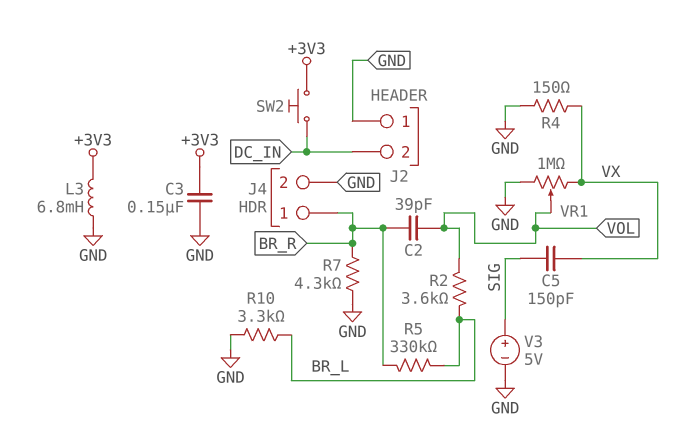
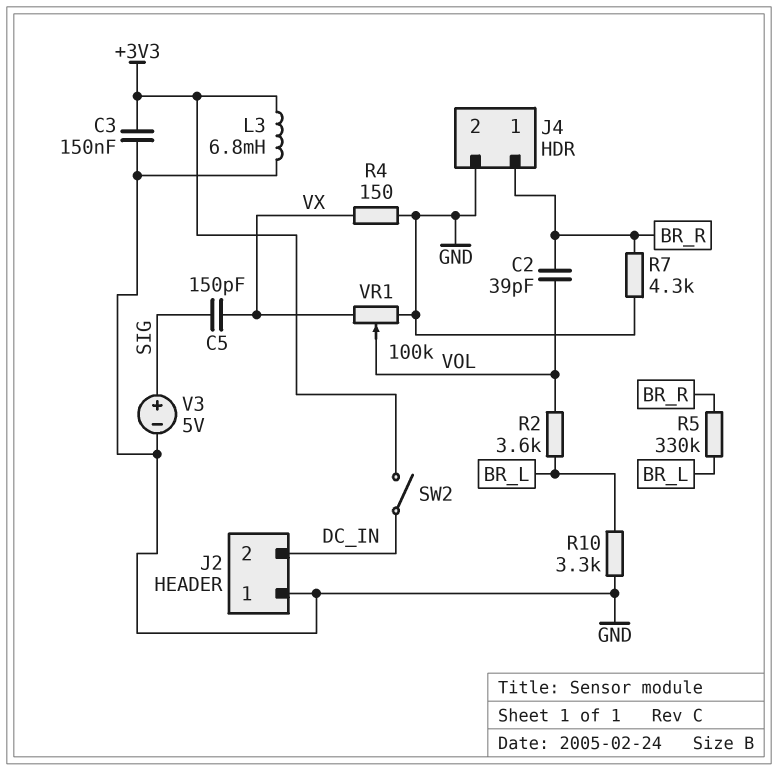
SW2: button (+3V3, DC_IN) -> switch (+3V3, DC_IN)
VR1: 1M (GND, VX, wiper VOL) -> 100k (GND, VX, wiper VOL)

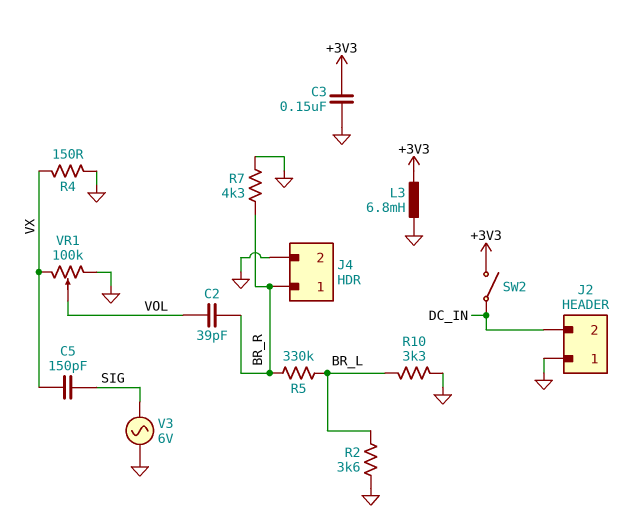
R2: 3.6k (BR_L, VOL) -> 3.6k (BR_L, GND)
V3: 5V (plus SIG, minus GND) -> AC 6V (GND, SIG)

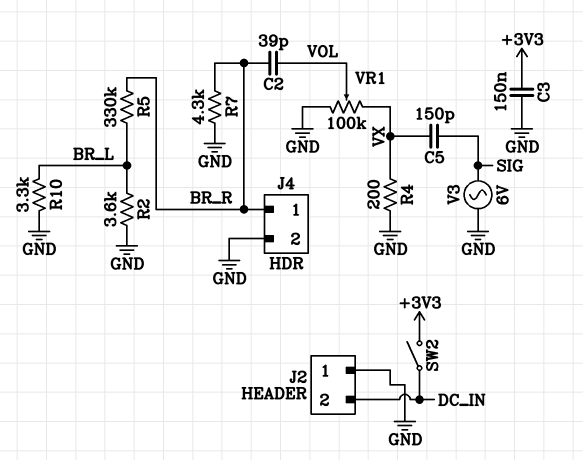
L3: 6.8mH (+3V3, GND) -> none
R4: 150 (GND, VX) -> 200 (GND, VX)

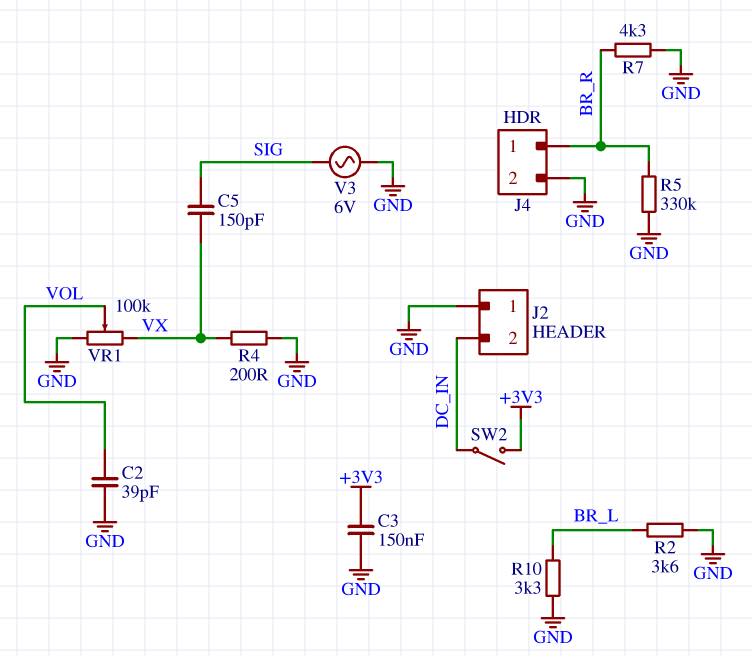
C2: 39pF (BR_R, VOL) -> 39pF (GND, VOL)
R5: 330k (BR_L, BR_R) -> 330k (BR_R, GND)

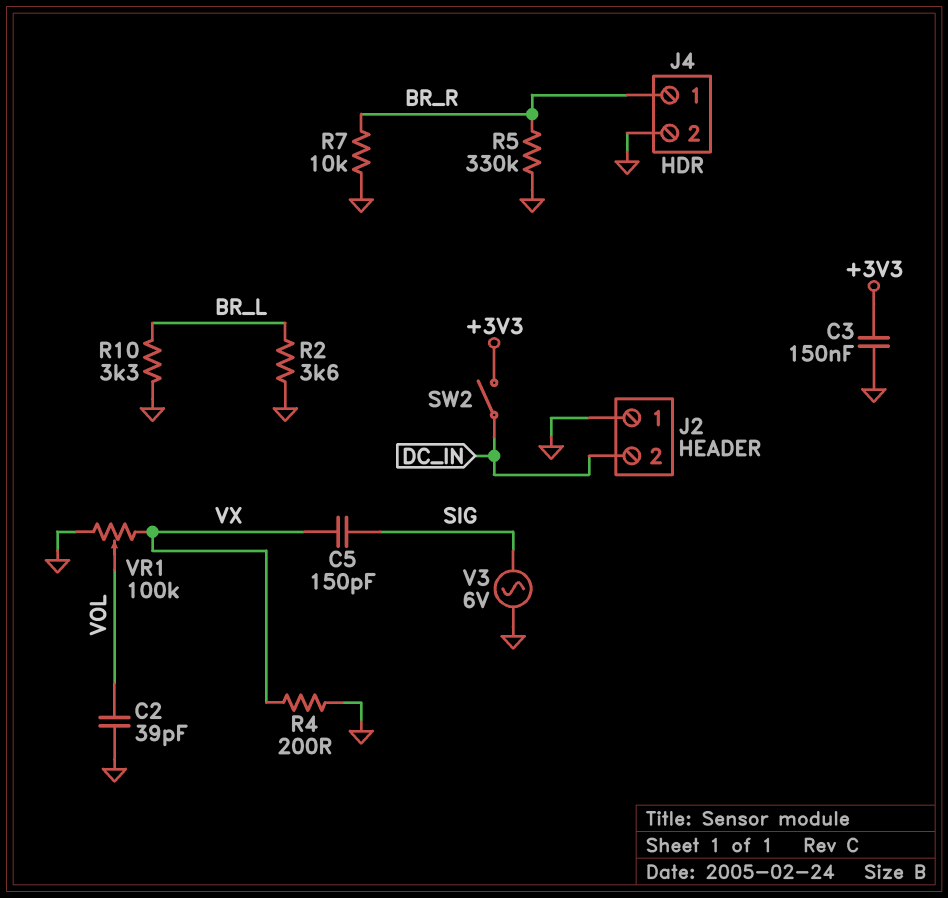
R7: 4.3k (BR_R, GND) -> 10k (BR_R, GND)

